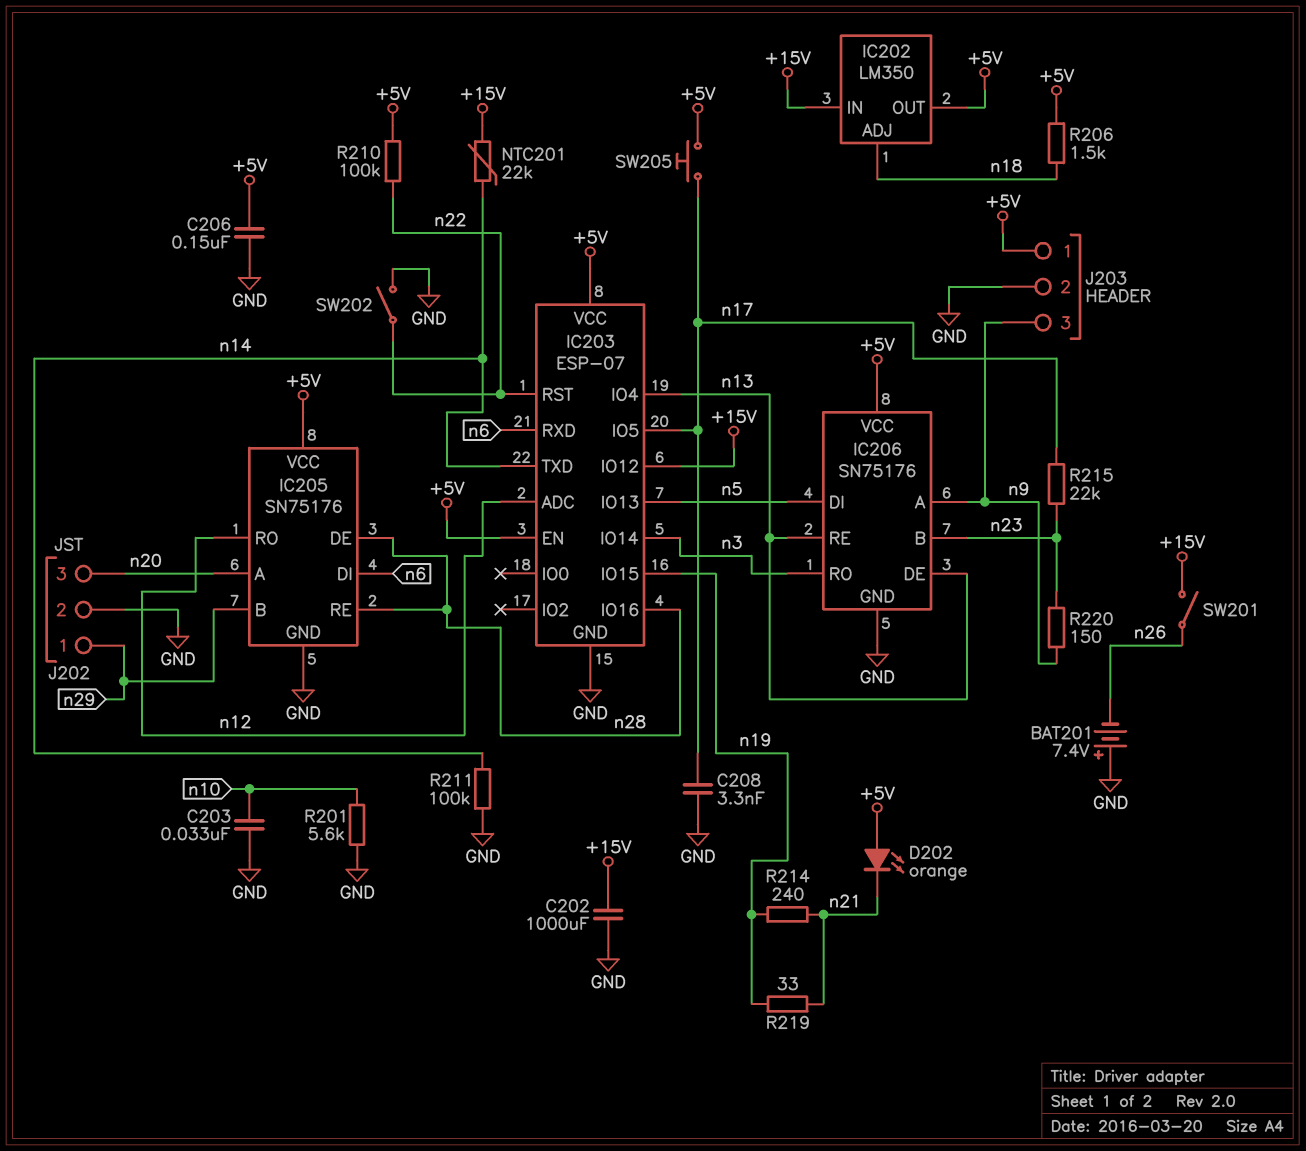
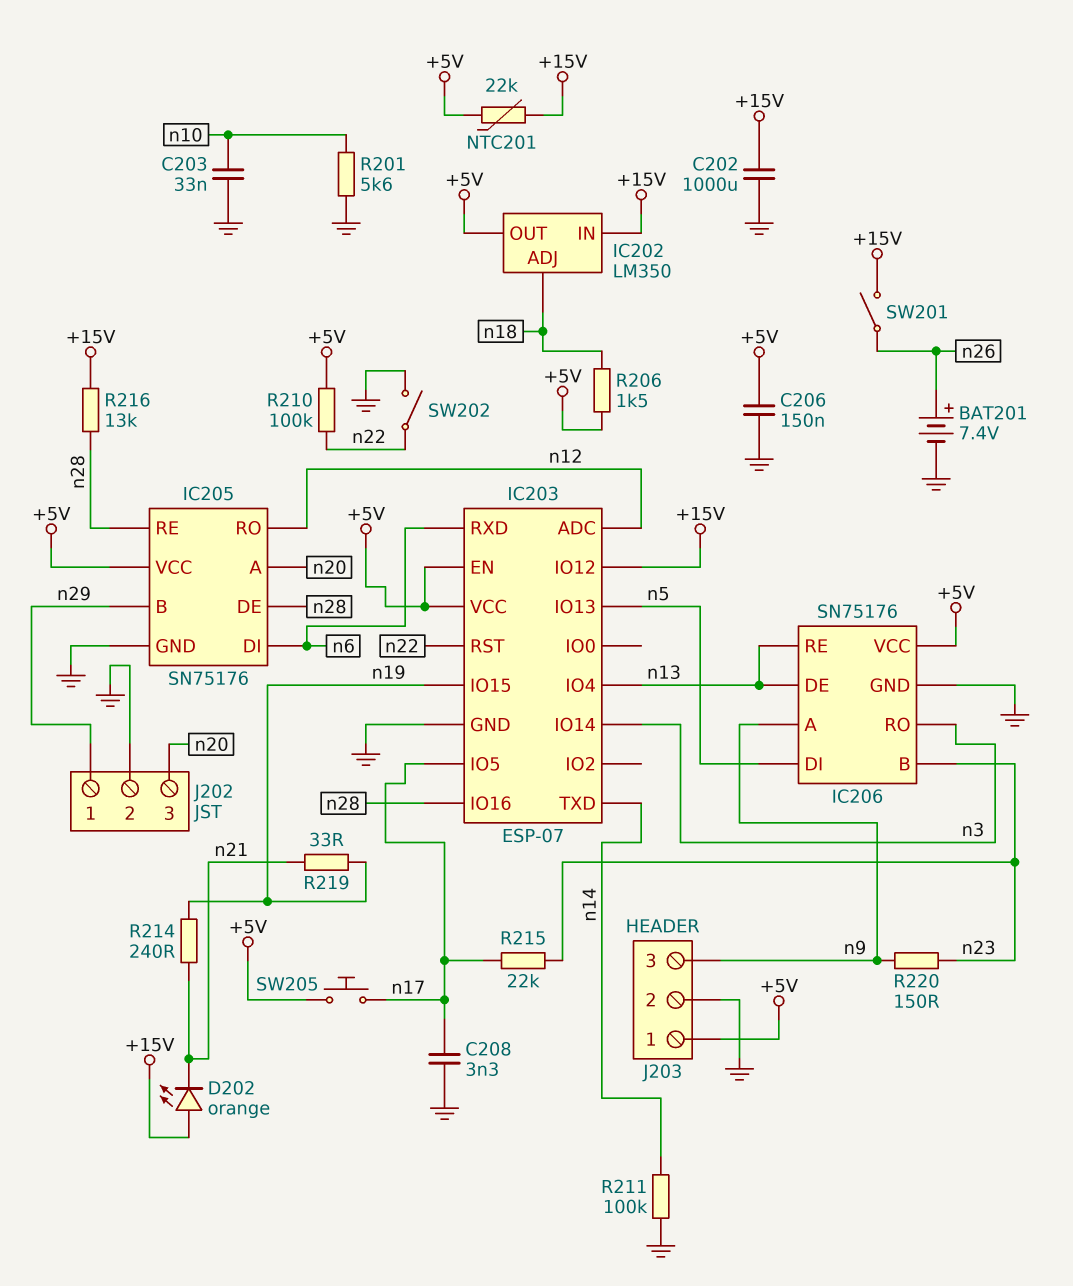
BAT201: 7.4V (plus GND, minus n26) -> 7.4V (plus n26, minus GND)
D202: LED orange (A +5V, K n21) -> LED orange (A +15V, K n21)
NTC201: 22k (+15V, n14) -> 22k (+5V, +15V)
R216: none -> 13k (+15V, n28)

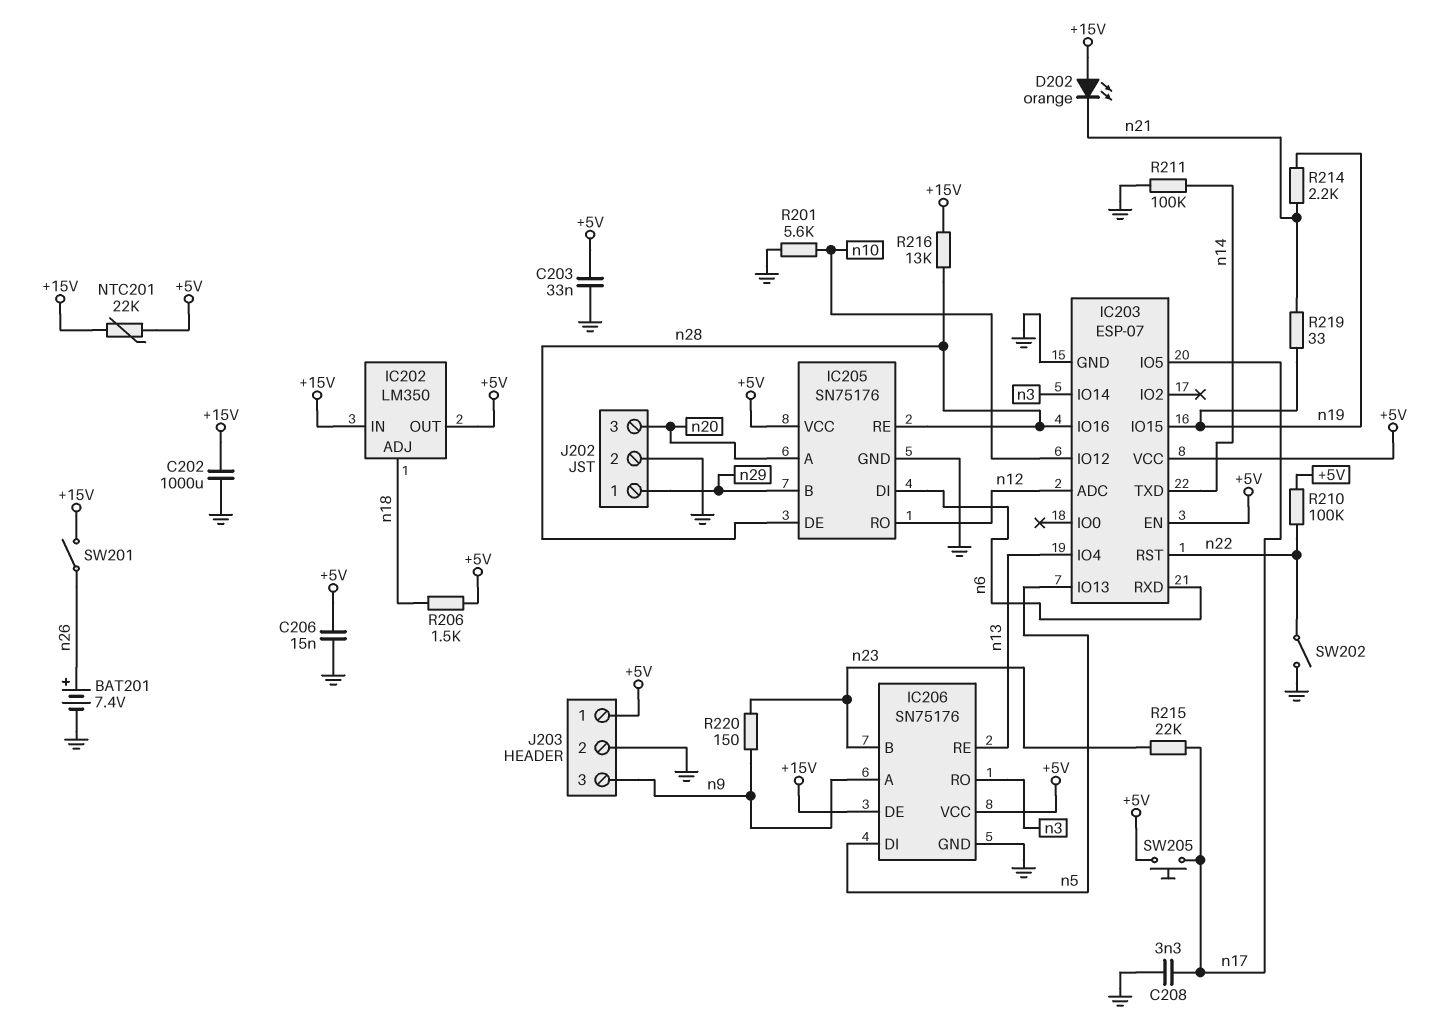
C203: 33nF (GND, n10) -> 33nF (+5V, GND)
C206: 150nF (+5V, GND) -> 15nF (+5V, GND)
IC203 pin IO12: +15V -> n10
IC206 pin DE: n13 -> +15V
R214: 240 (n19, n21) -> 2.2k (n19, n21)

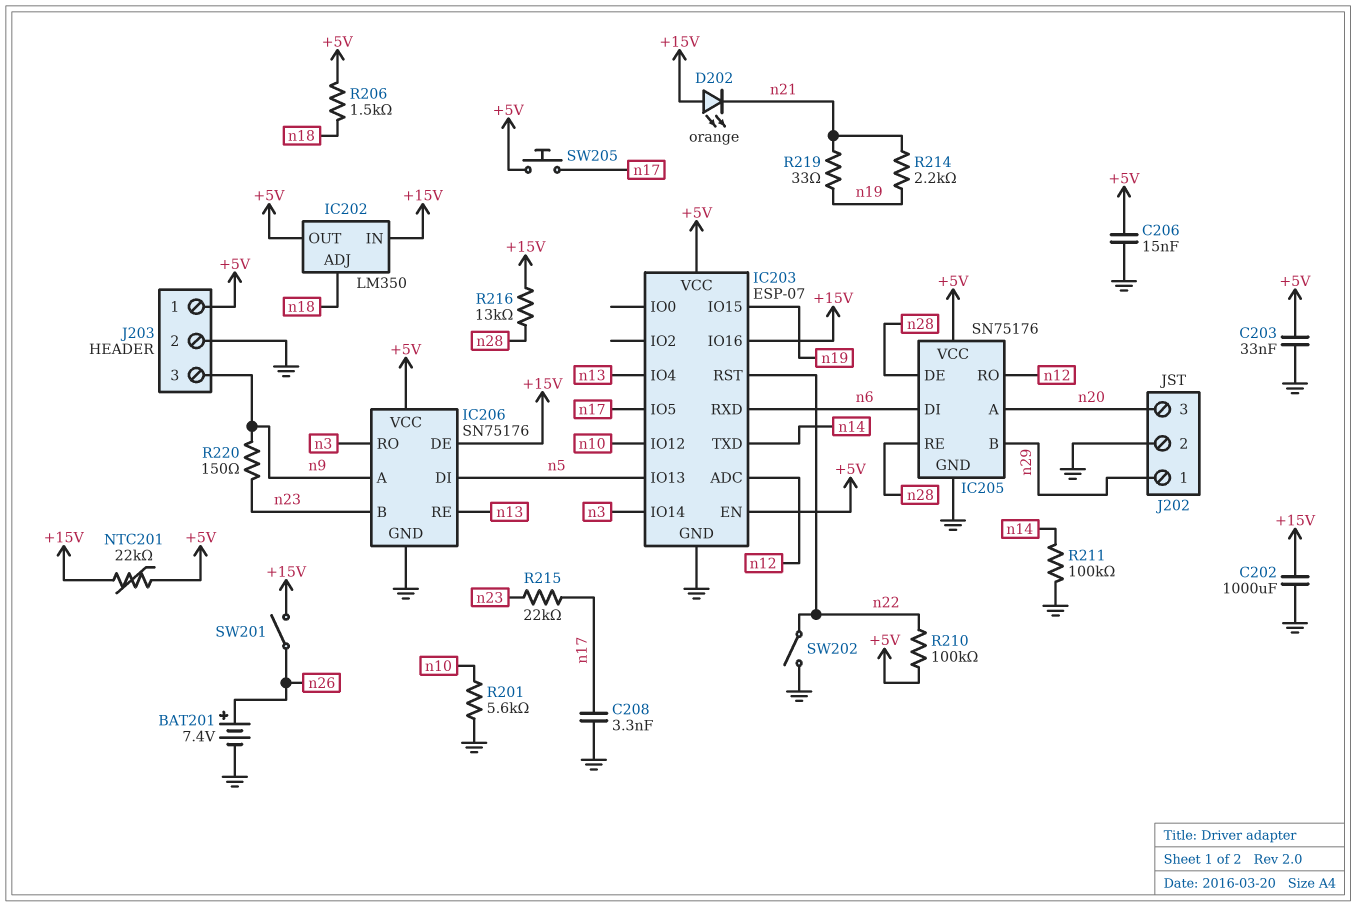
IC203 pin IO16: n28 -> +15V

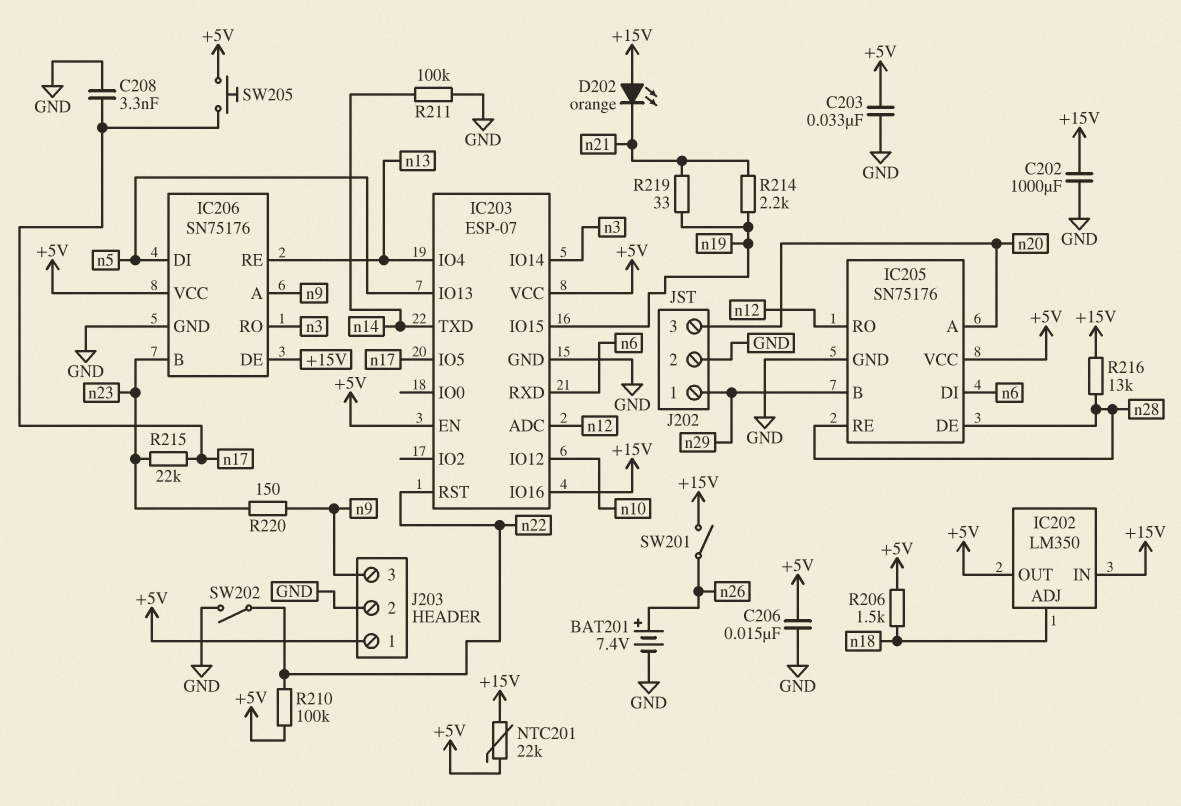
R201: 5.6k (GND, n10) -> none

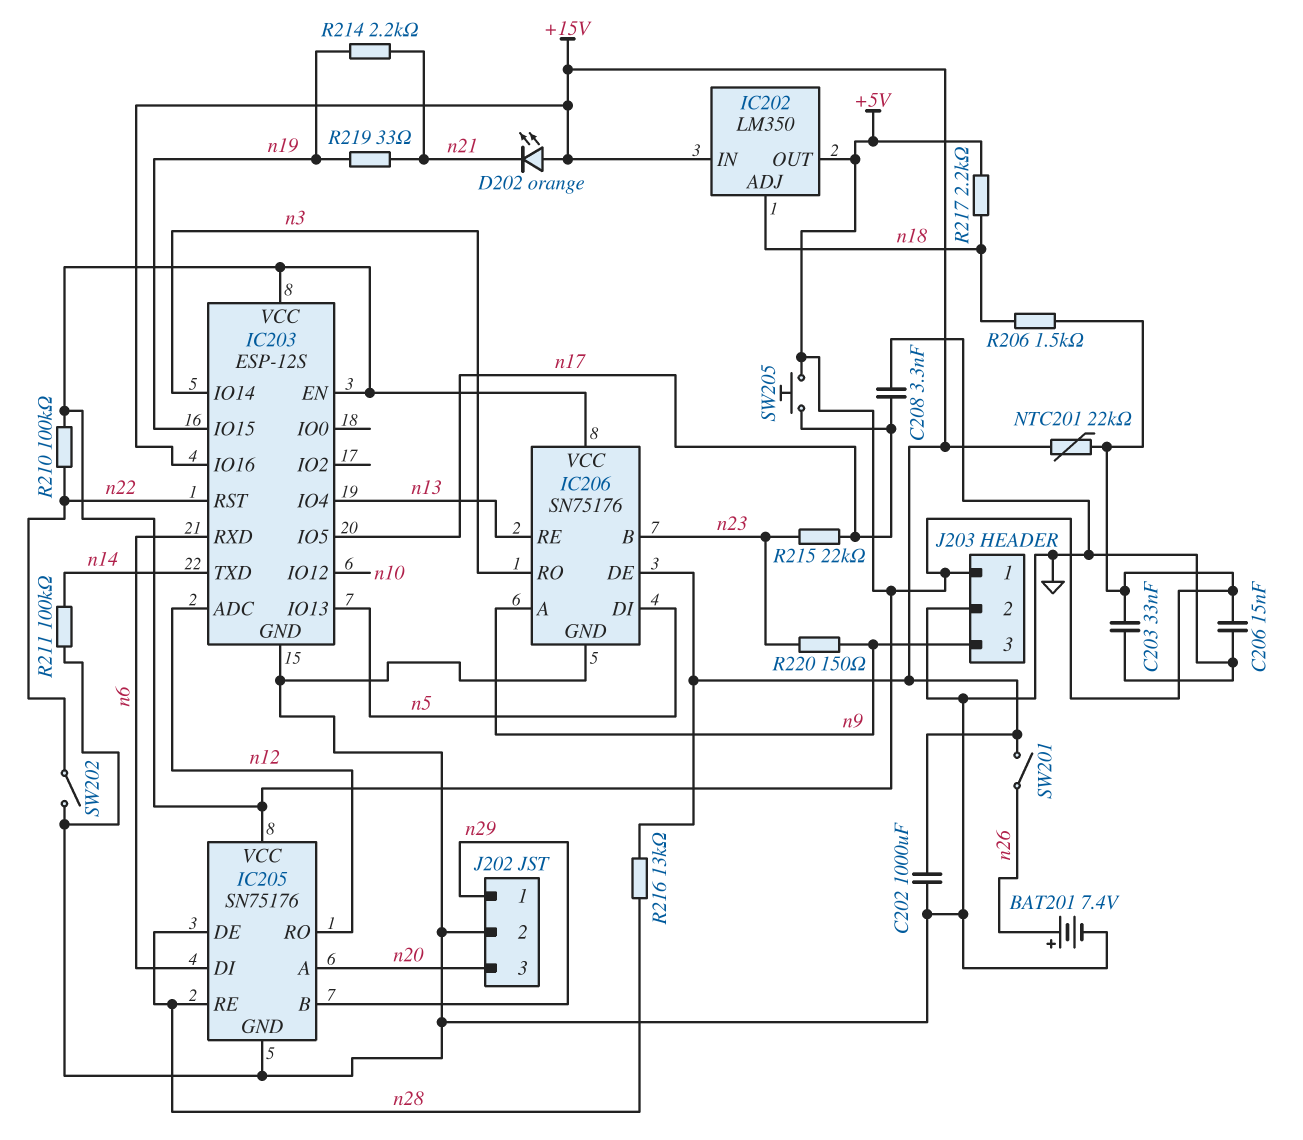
IC203: ESP-07 -> ESP-12S
R217: none -> 2.2k (+5V, n18)

